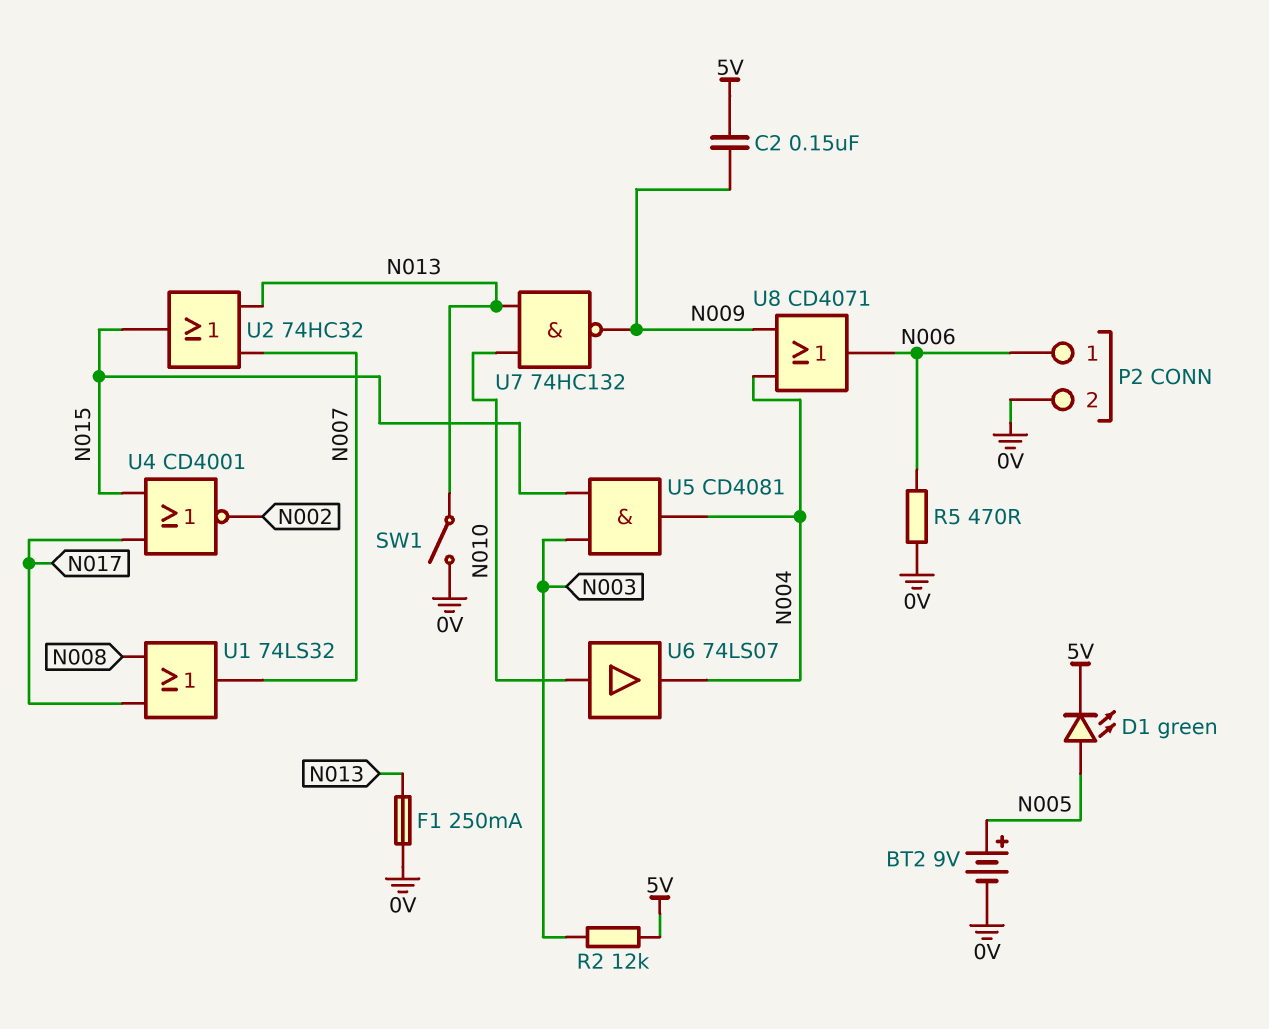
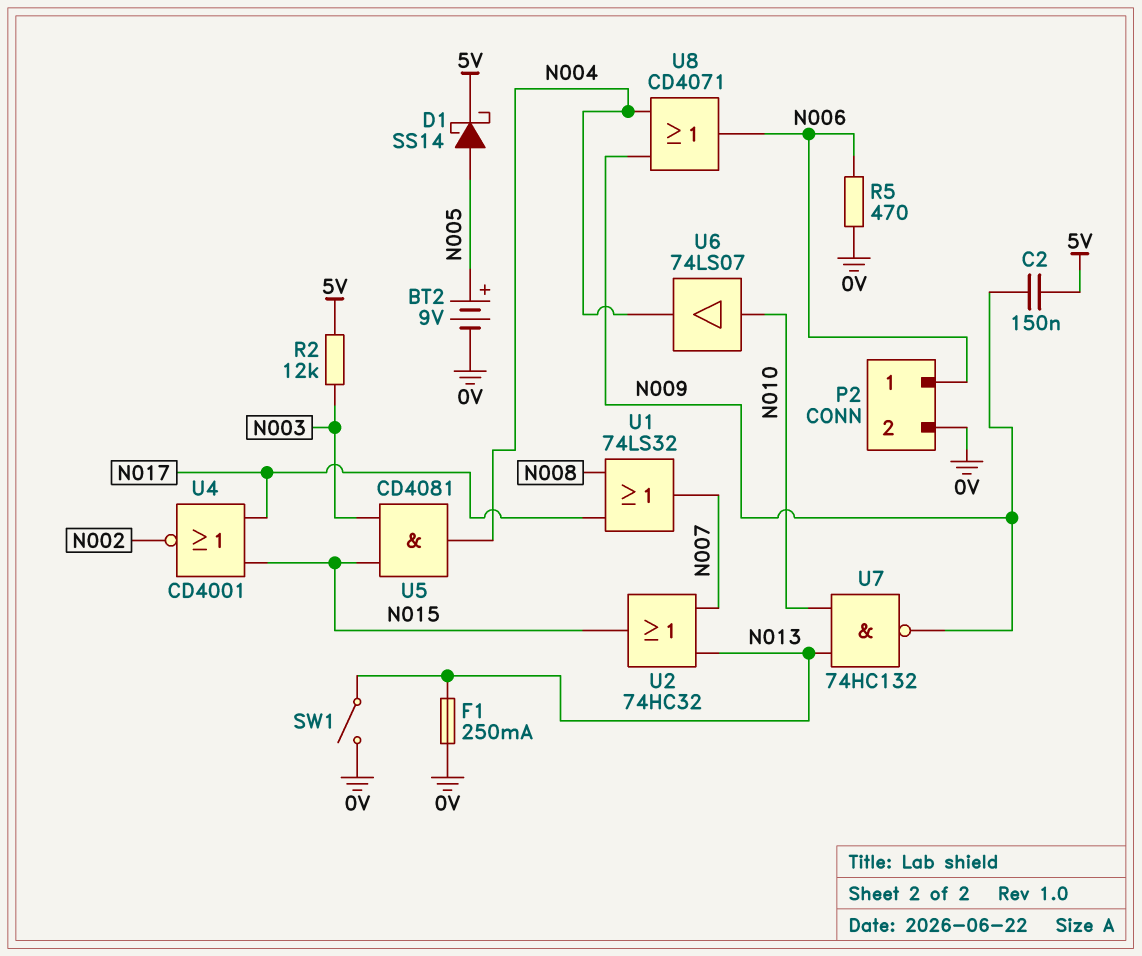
D1: LED green (A N005, K 5V) -> schottky SS14 (A N005, K 5V)

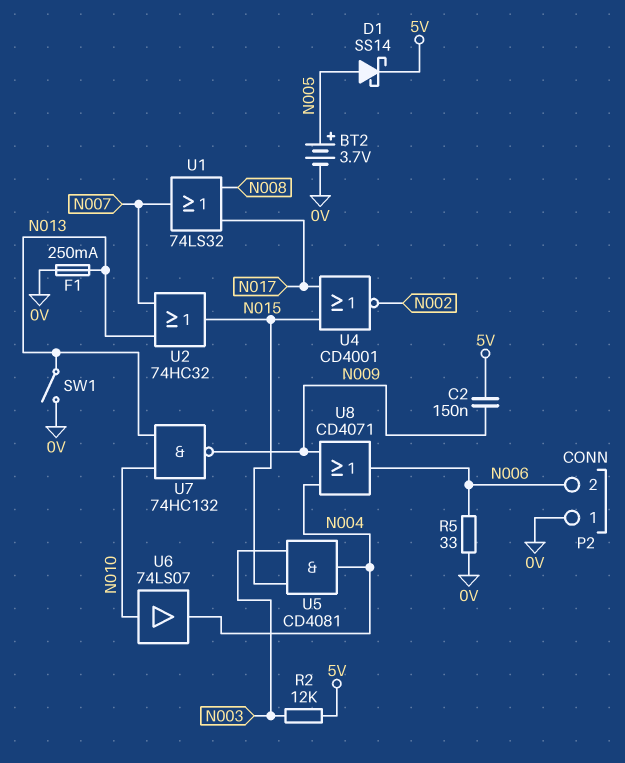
BT2: 9V (plus N005, minus 0V) -> 3.7V (plus N005, minus 0V)
P2 pin 1: N006 -> 0V
P2 pin 2: 0V -> N006
R5: 470 (0V, N006) -> 33 (0V, N006)

